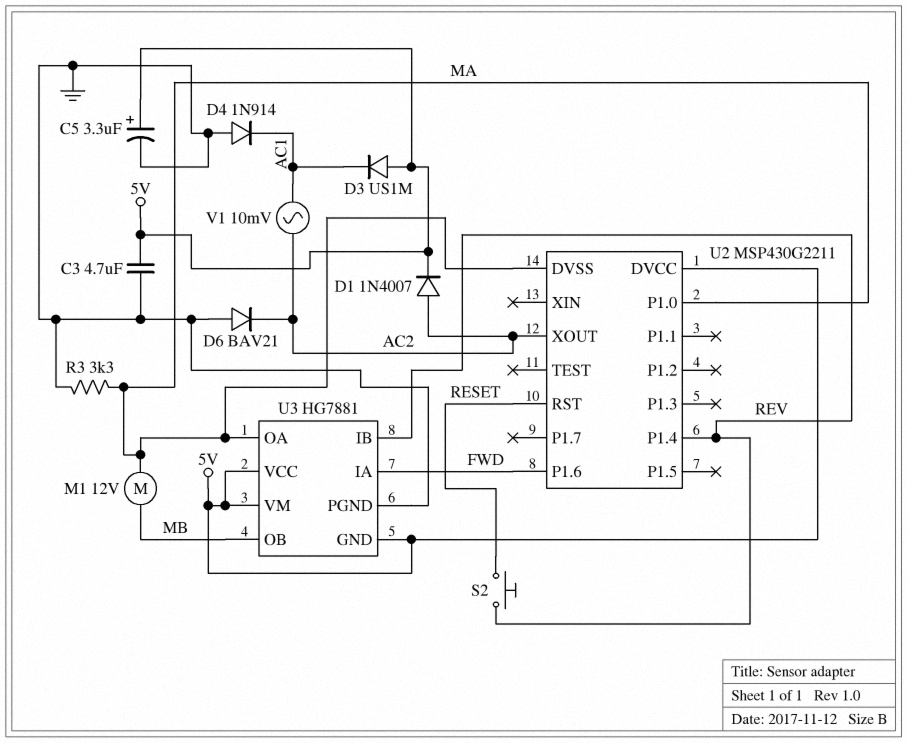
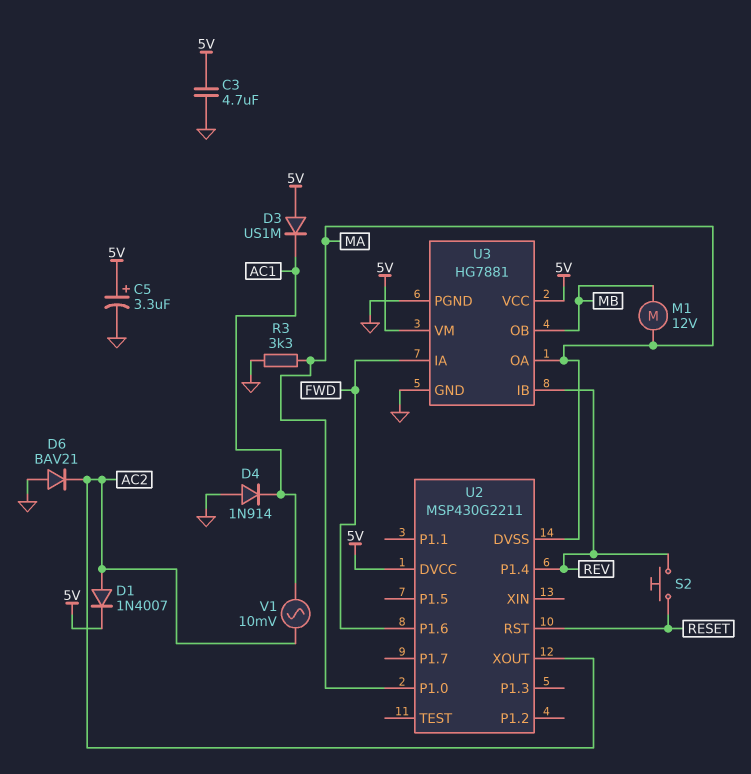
U3 pin GND: 5V -> GND

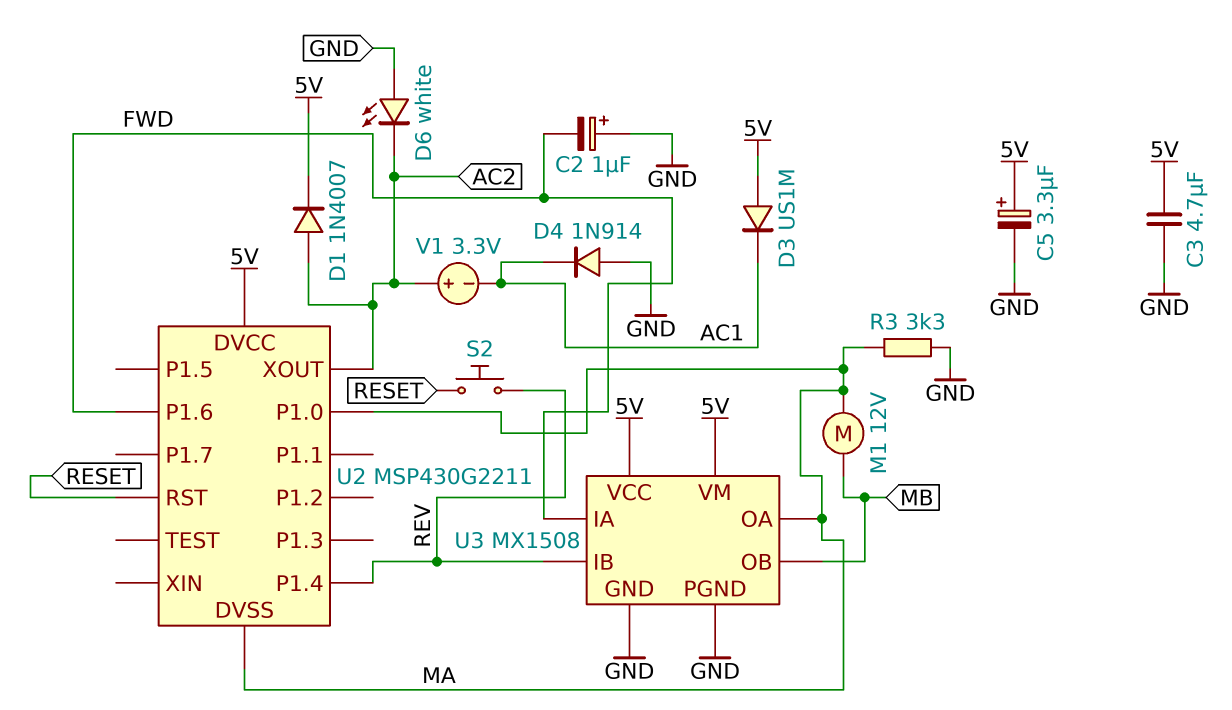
C2: none -> 1uF (plus GND, minus FWD)
D6: diode BAV21 (A GND, K AC2) -> LED white (A GND, K AC2)
U3: HG7881 -> MX1508
V1: AC 10mV (AC1, AC2) -> 3.3V (plus AC2, minus AC1)

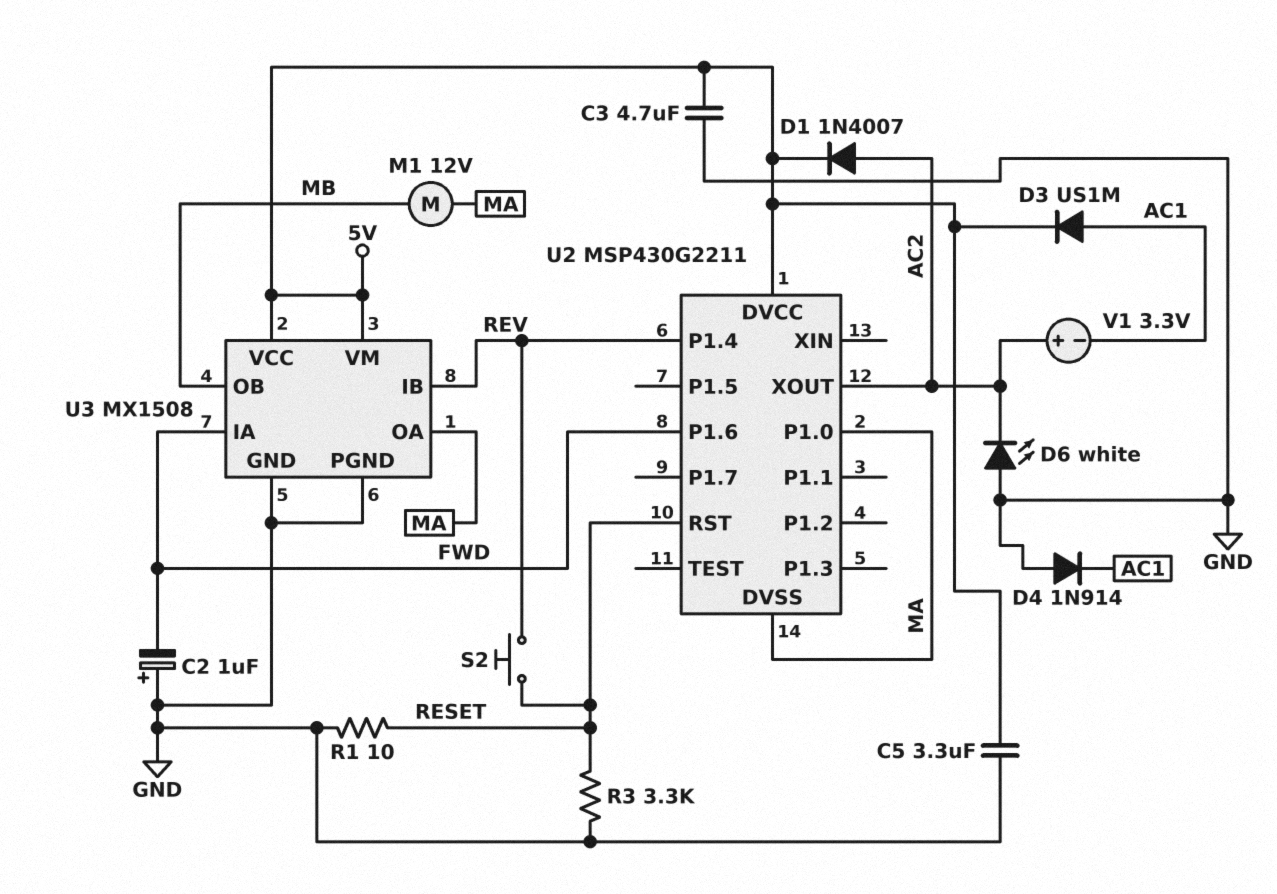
C5: 3.3uF (plus 5V, minus GND) -> 3.3uF (5V, GND)
D3: diode US1M (A 5V, K AC1) -> diode US1M (A AC1, K 5V)
R1: none -> 10 (GND, RESET)
R3: 3.3k (GND, MA) -> 3.3k (GND, RESET)

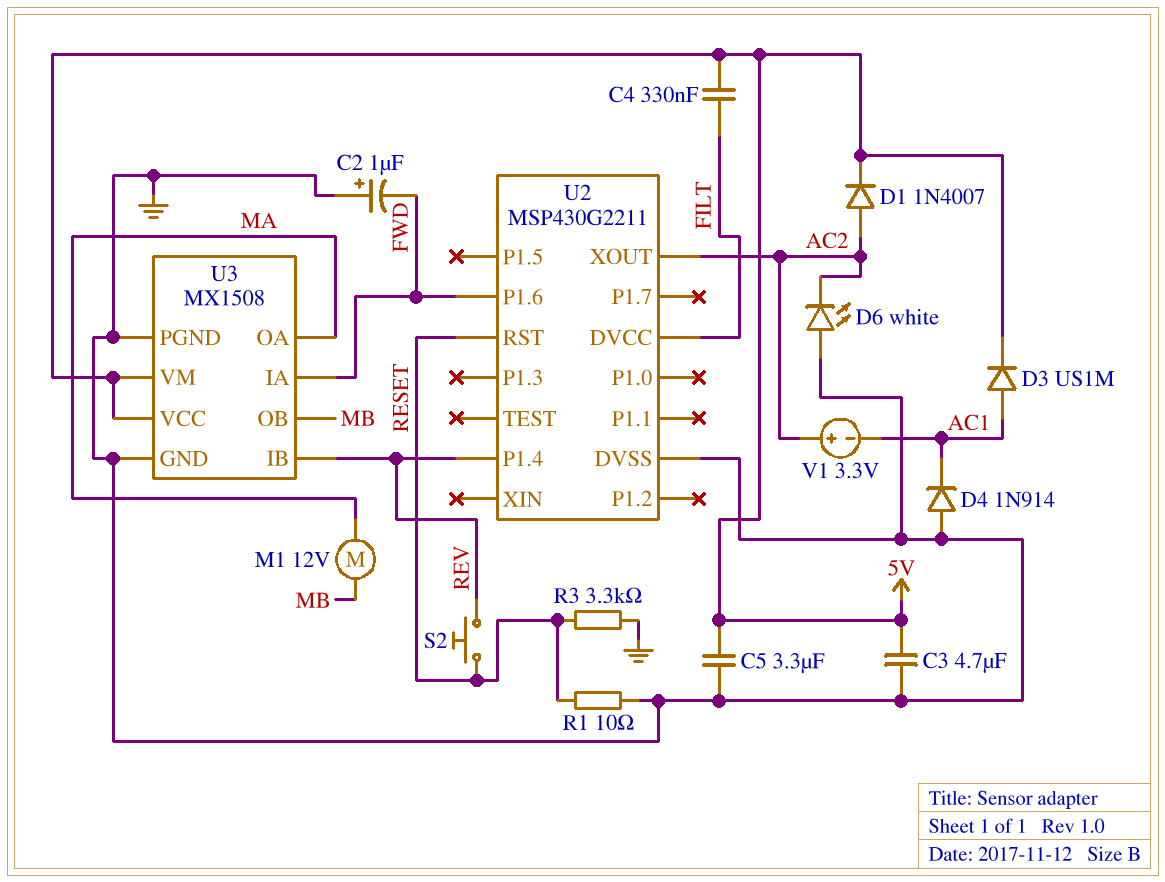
C4: none -> 330nF (5V, FILT)
U2 pin DVCC: 5V -> FILT
U2 pin DVSS: MA -> GND
U2 pin P1.0: MA -> none

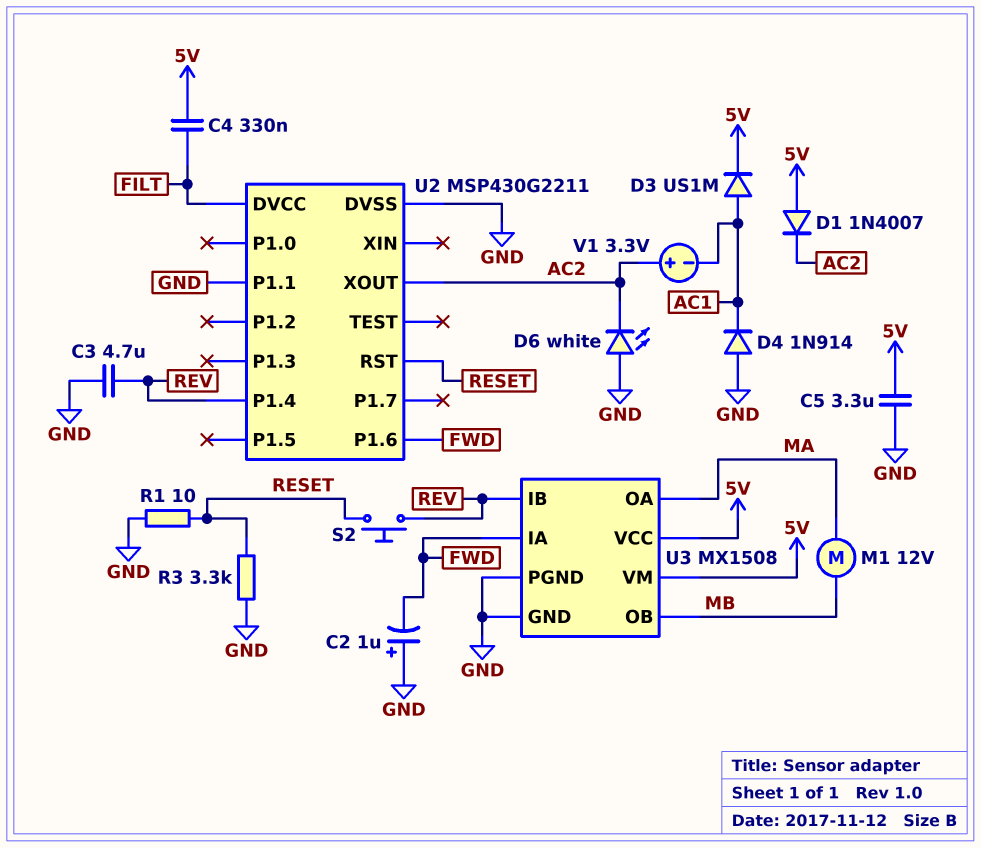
C3: 4.7uF (5V, GND) -> 4.7uF (GND, REV)
D1: diode 1N4007 (A AC2, K 5V) -> diode 1N4007 (A 5V, K AC2)
U2 pin P1.1: none -> GND

